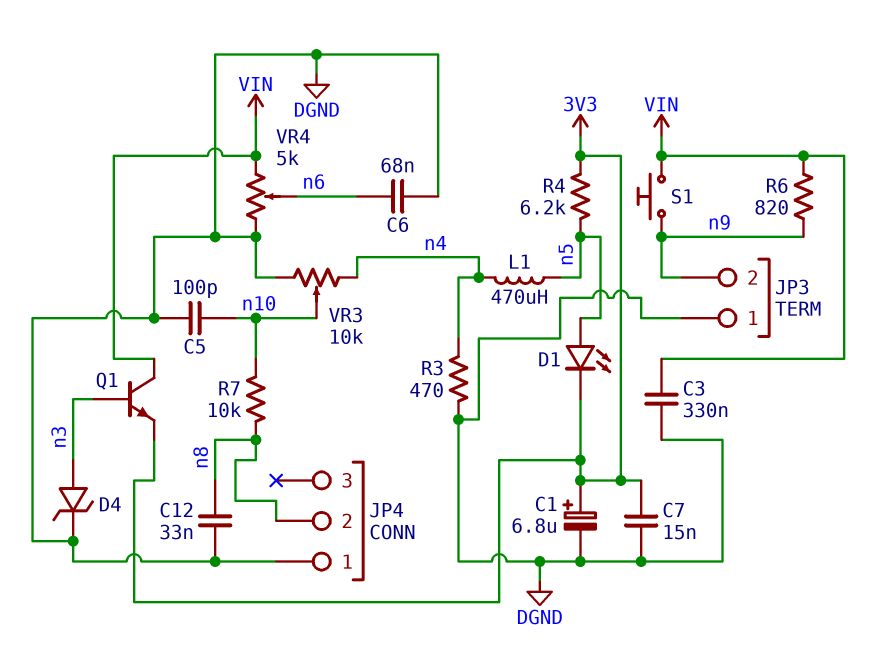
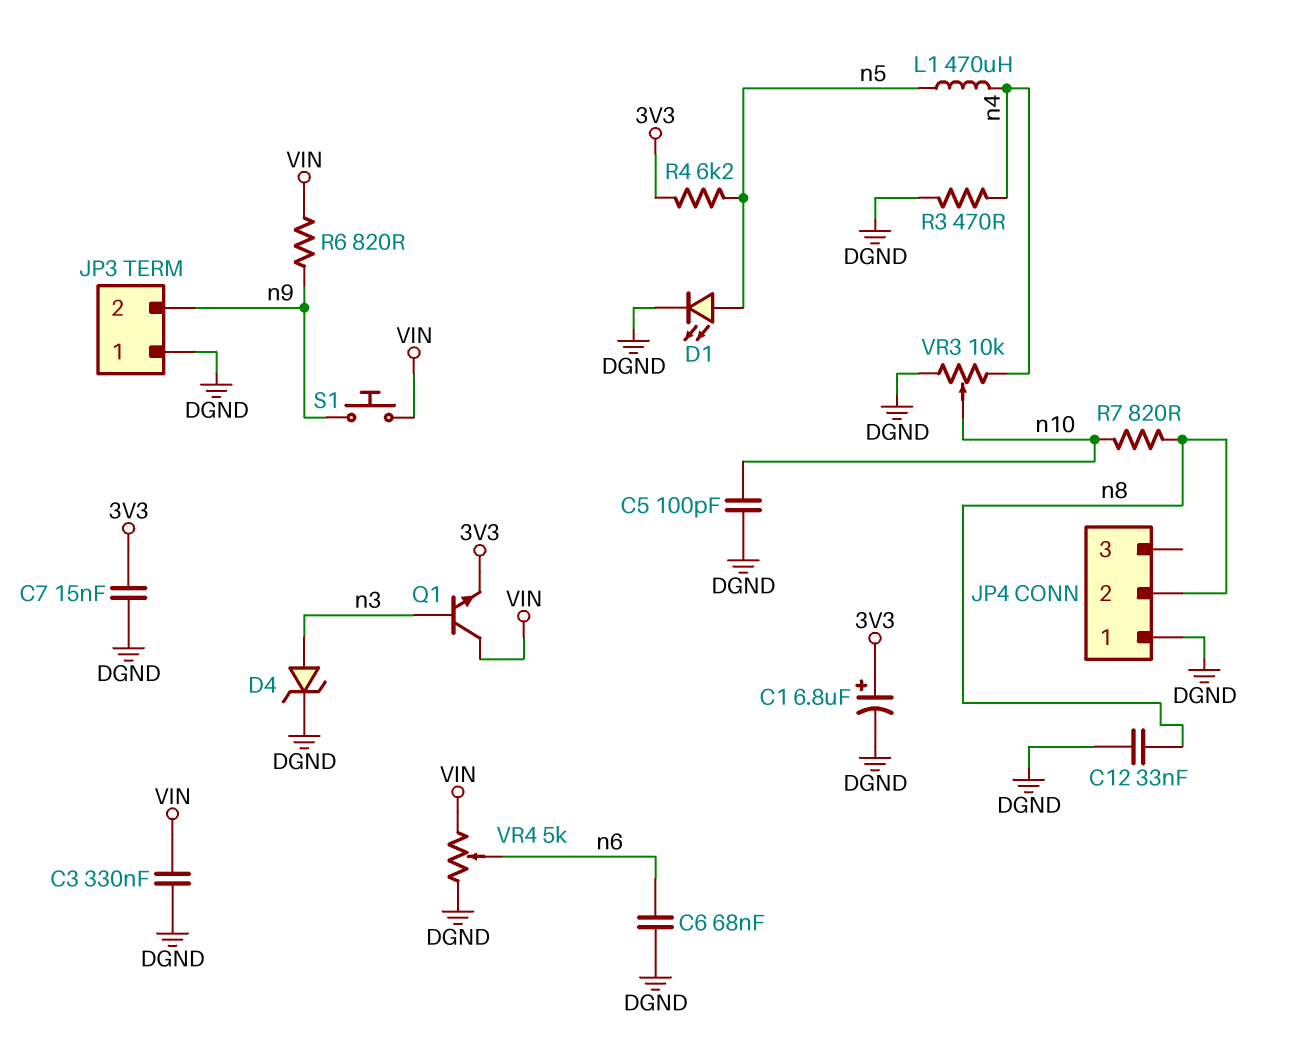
D1: LED (A n5, K 3V3) -> LED (A n5, K DGND)
R7: 10k (n8, n10) -> 820 (n8, n10)

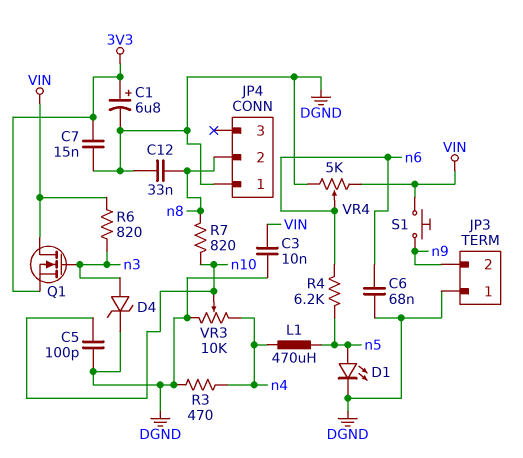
C3: 330nF (DGND, VIN) -> 10nF (DGND, VIN)
Q1: NPN (B n3, C VIN, E 3V3) -> NMOS (G n3, D VIN, S 3V3)
R4: 6.2k (3V3, n5) -> 6.2k (n5, n6)
R6: 820 (VIN, n9) -> 820 (VIN, n3)

